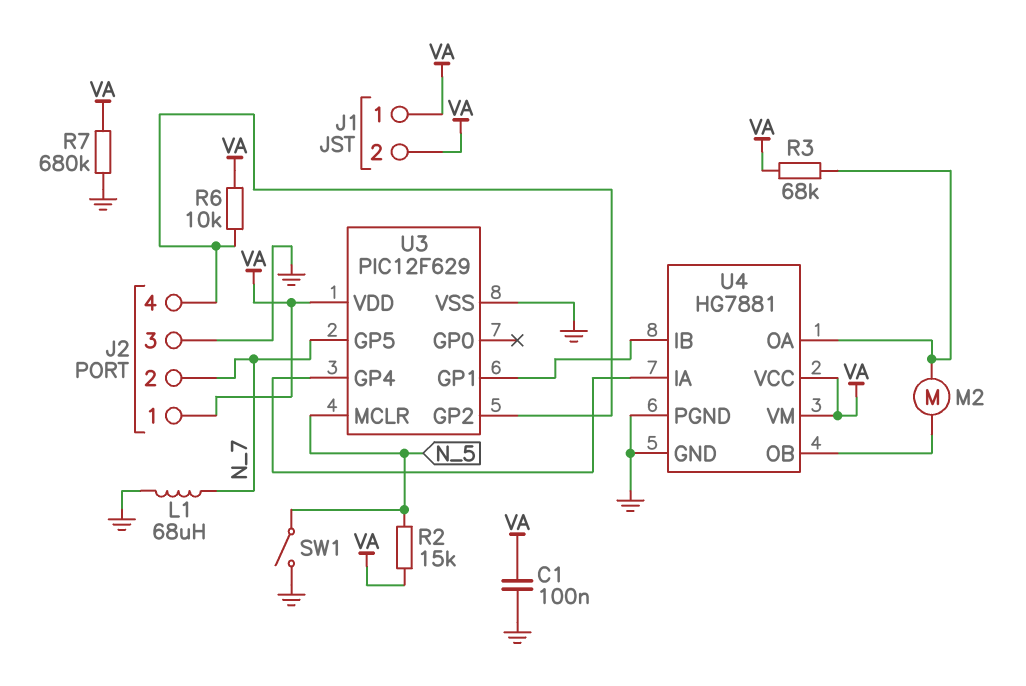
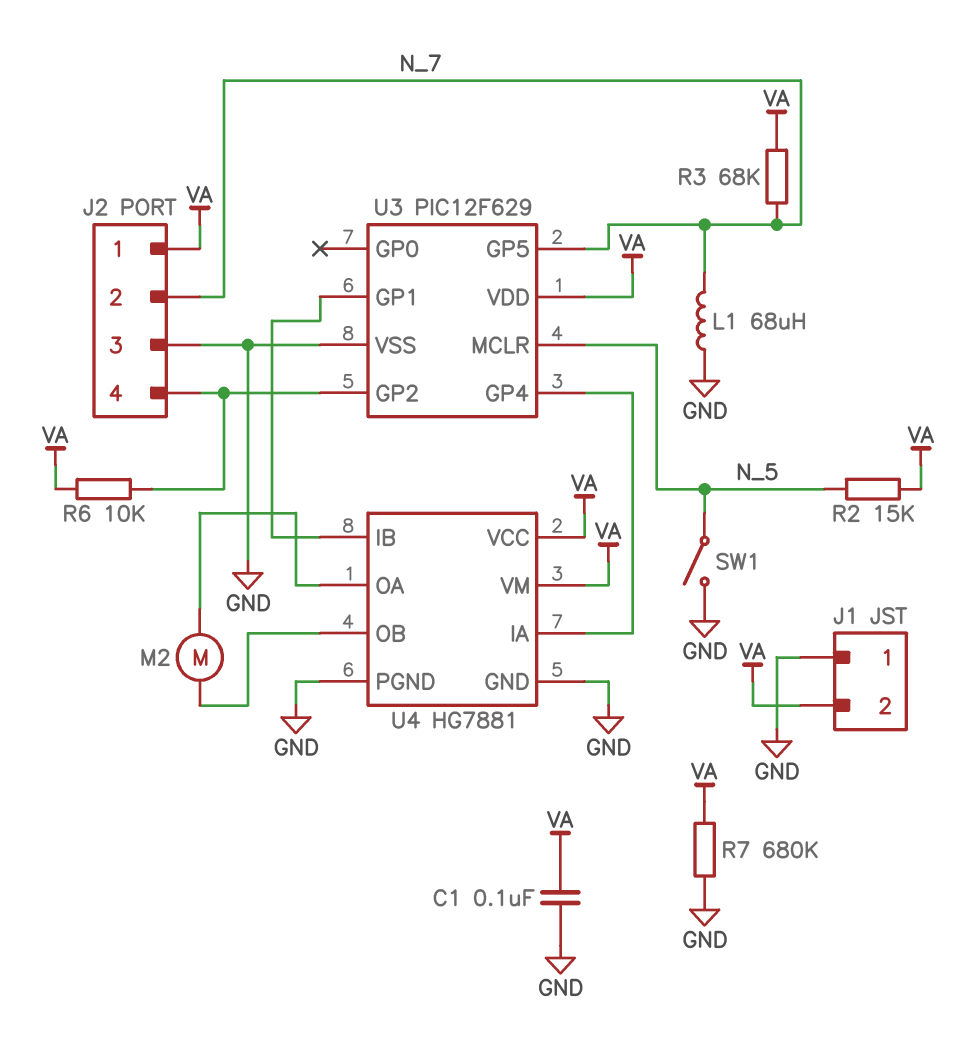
J1 pin 1: VA -> GND
R3: 68k (U4/OA, VA) -> 68k (N_7, VA)

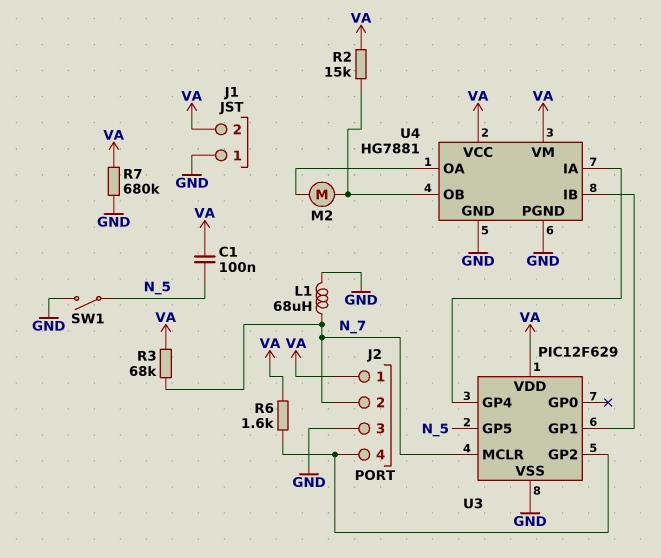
C1: 100nF (GND, VA) -> 100nF (N_5, VA)
R2: 15k (N_5, VA) -> 15k (U4/OB, VA)
R6: 10k (J2/4, VA) -> 1.6k (J2/4, VA)
U3 pin GP5: N_7 -> N_5
U3 pin MCLR: N_5 -> N_7

